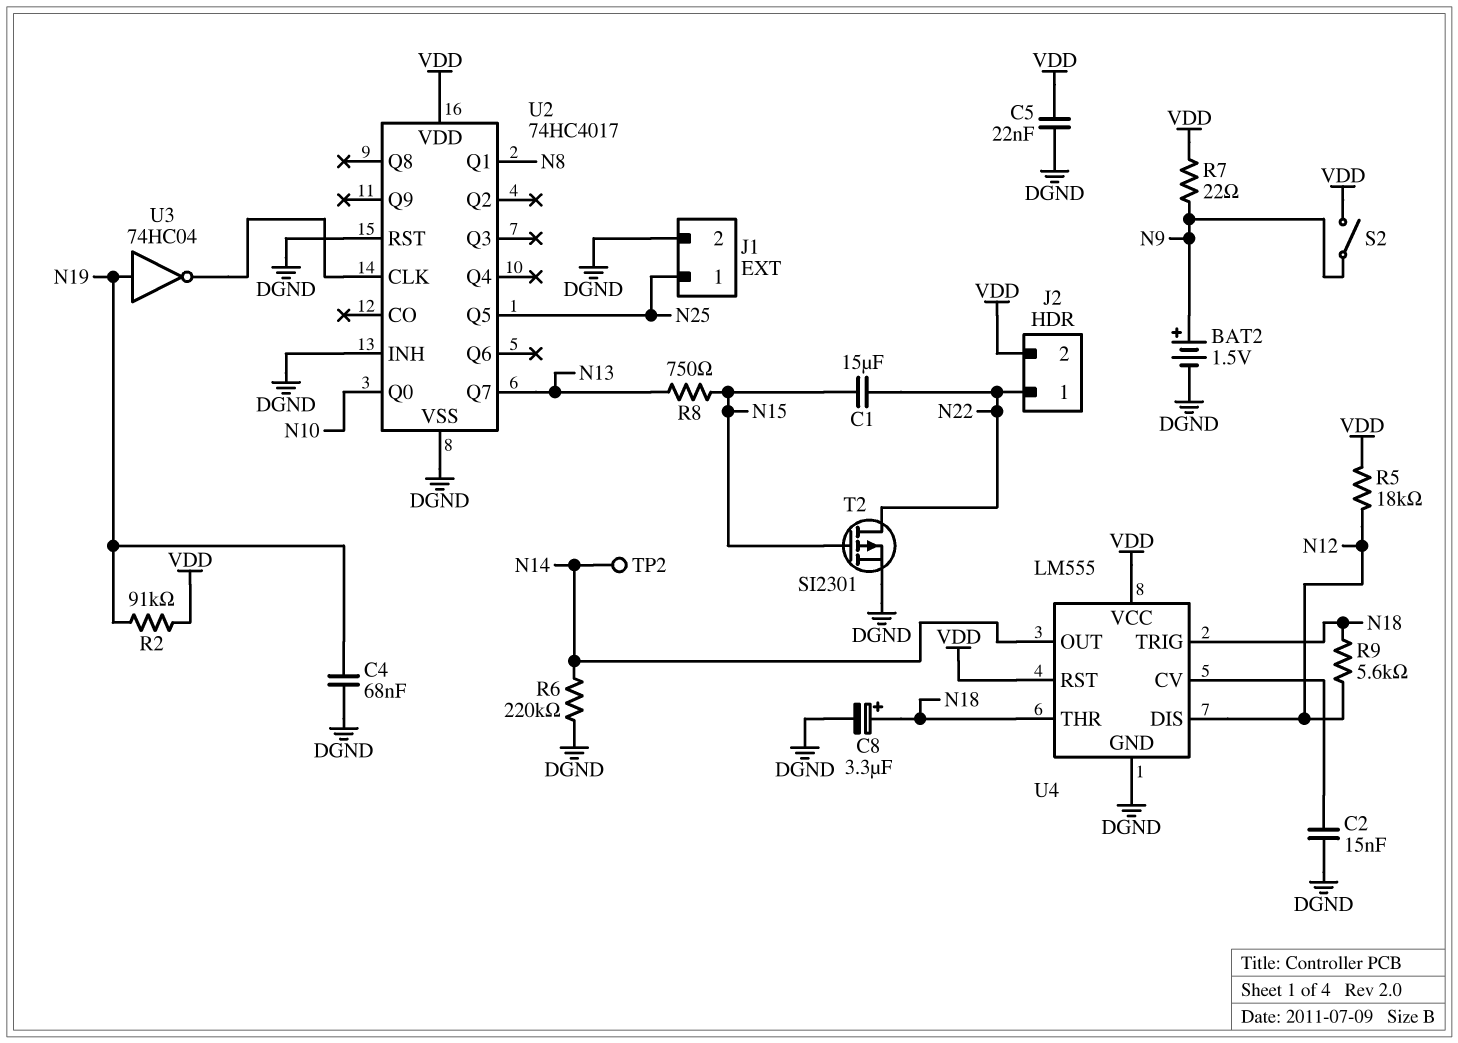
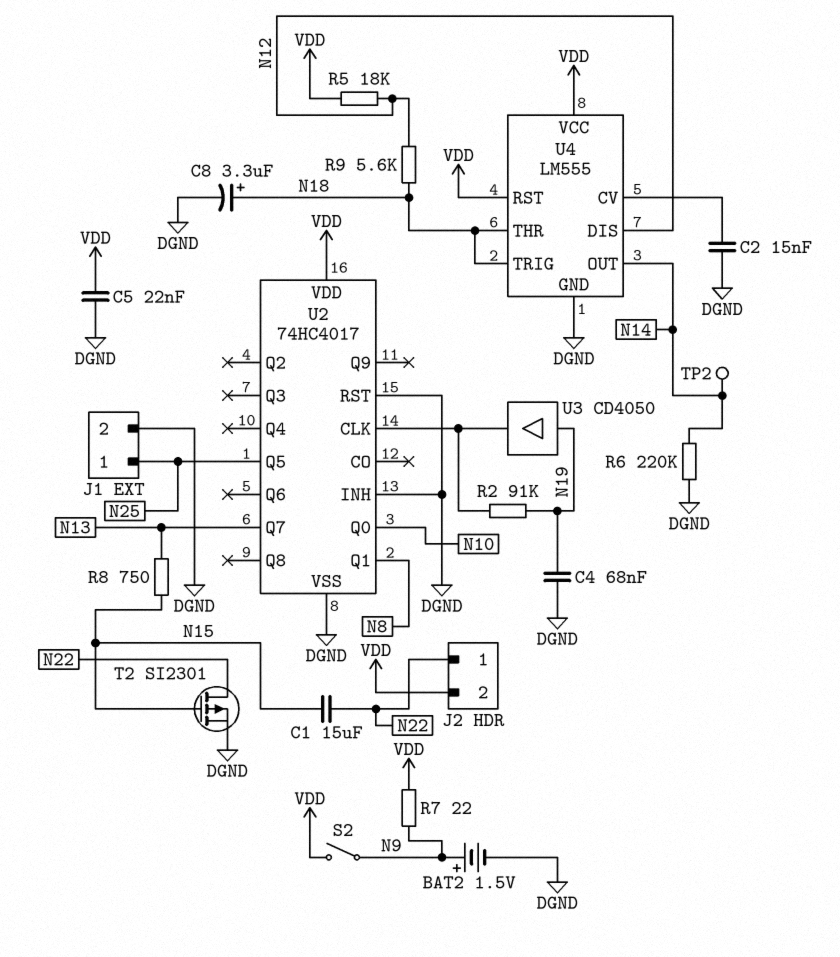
R2: 91k (N19, VDD) -> 91k (N19, U2/CLK)
U3: NOT 74HC04 (in N19, out U2/CLK) -> buffer CD4050 (in N19, out U2/CLK)

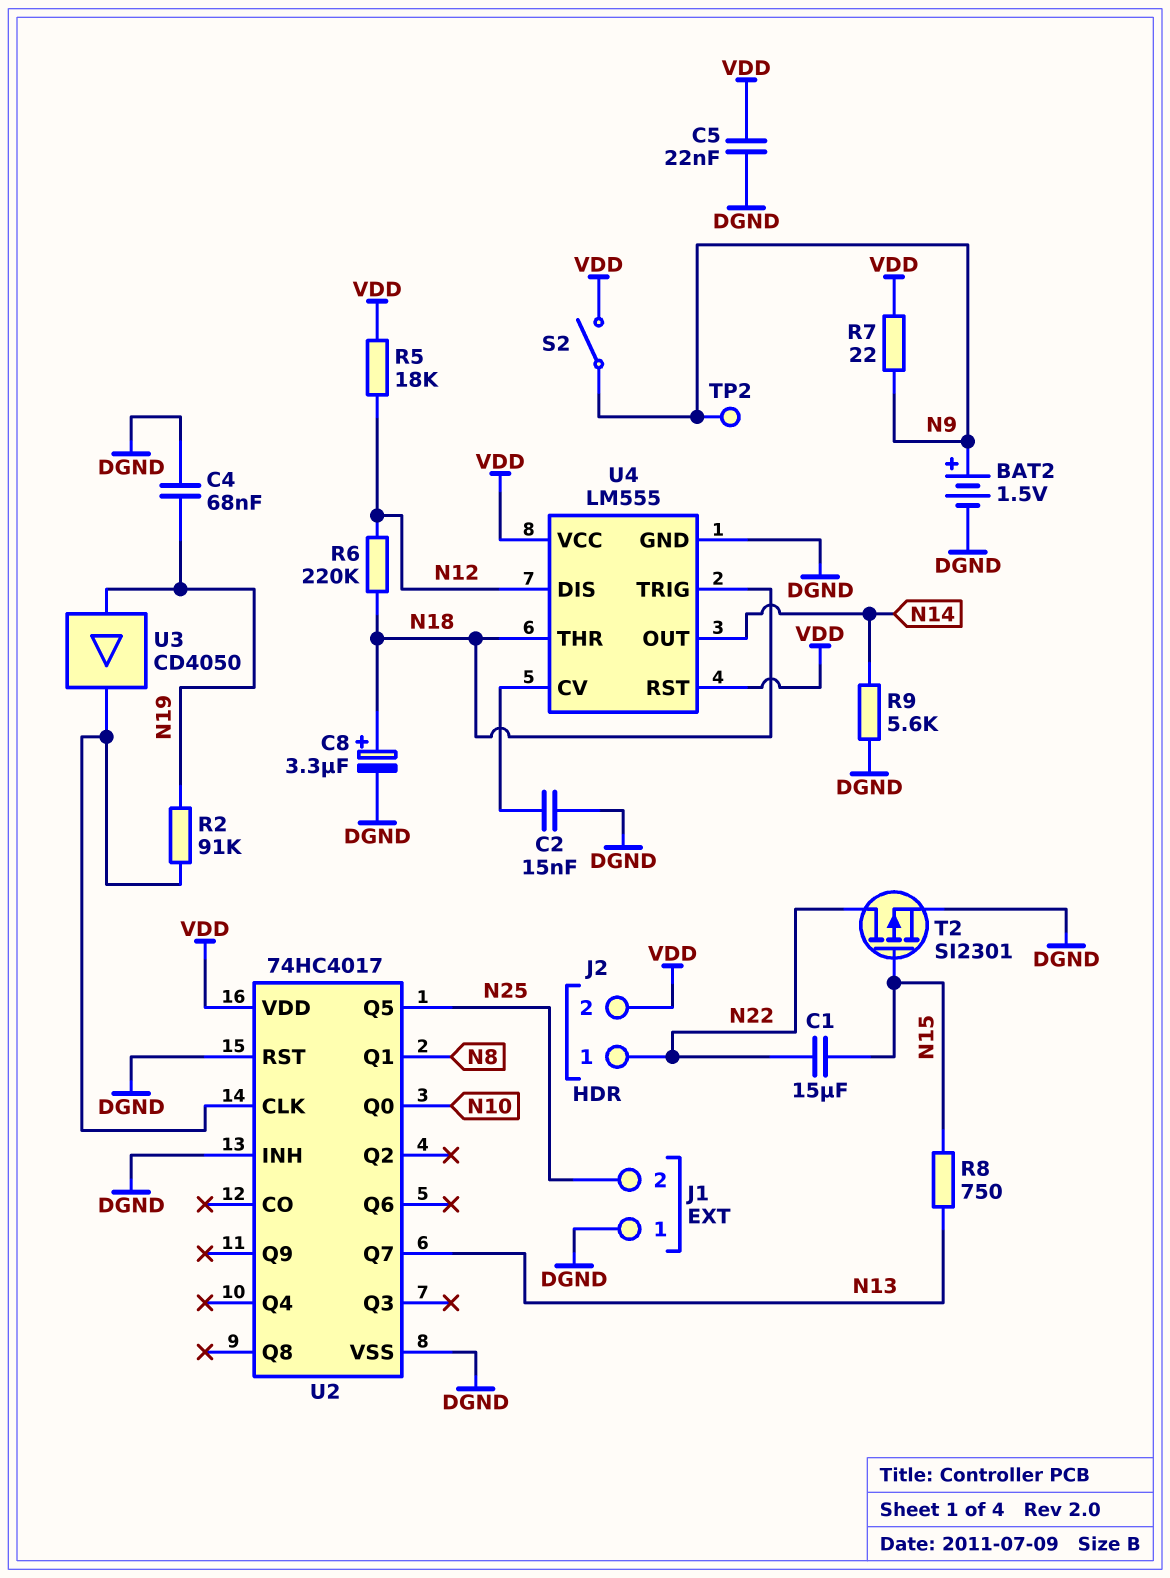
J1 pin 1: N25 -> DGND
J1 pin 2: DGND -> N25
R6: 220k (DGND, N14) -> 220k (N12, N18)
R9: 5.6k (N12, N18) -> 5.6k (DGND, N14)
TP2: test point (N14) -> test point (N9)

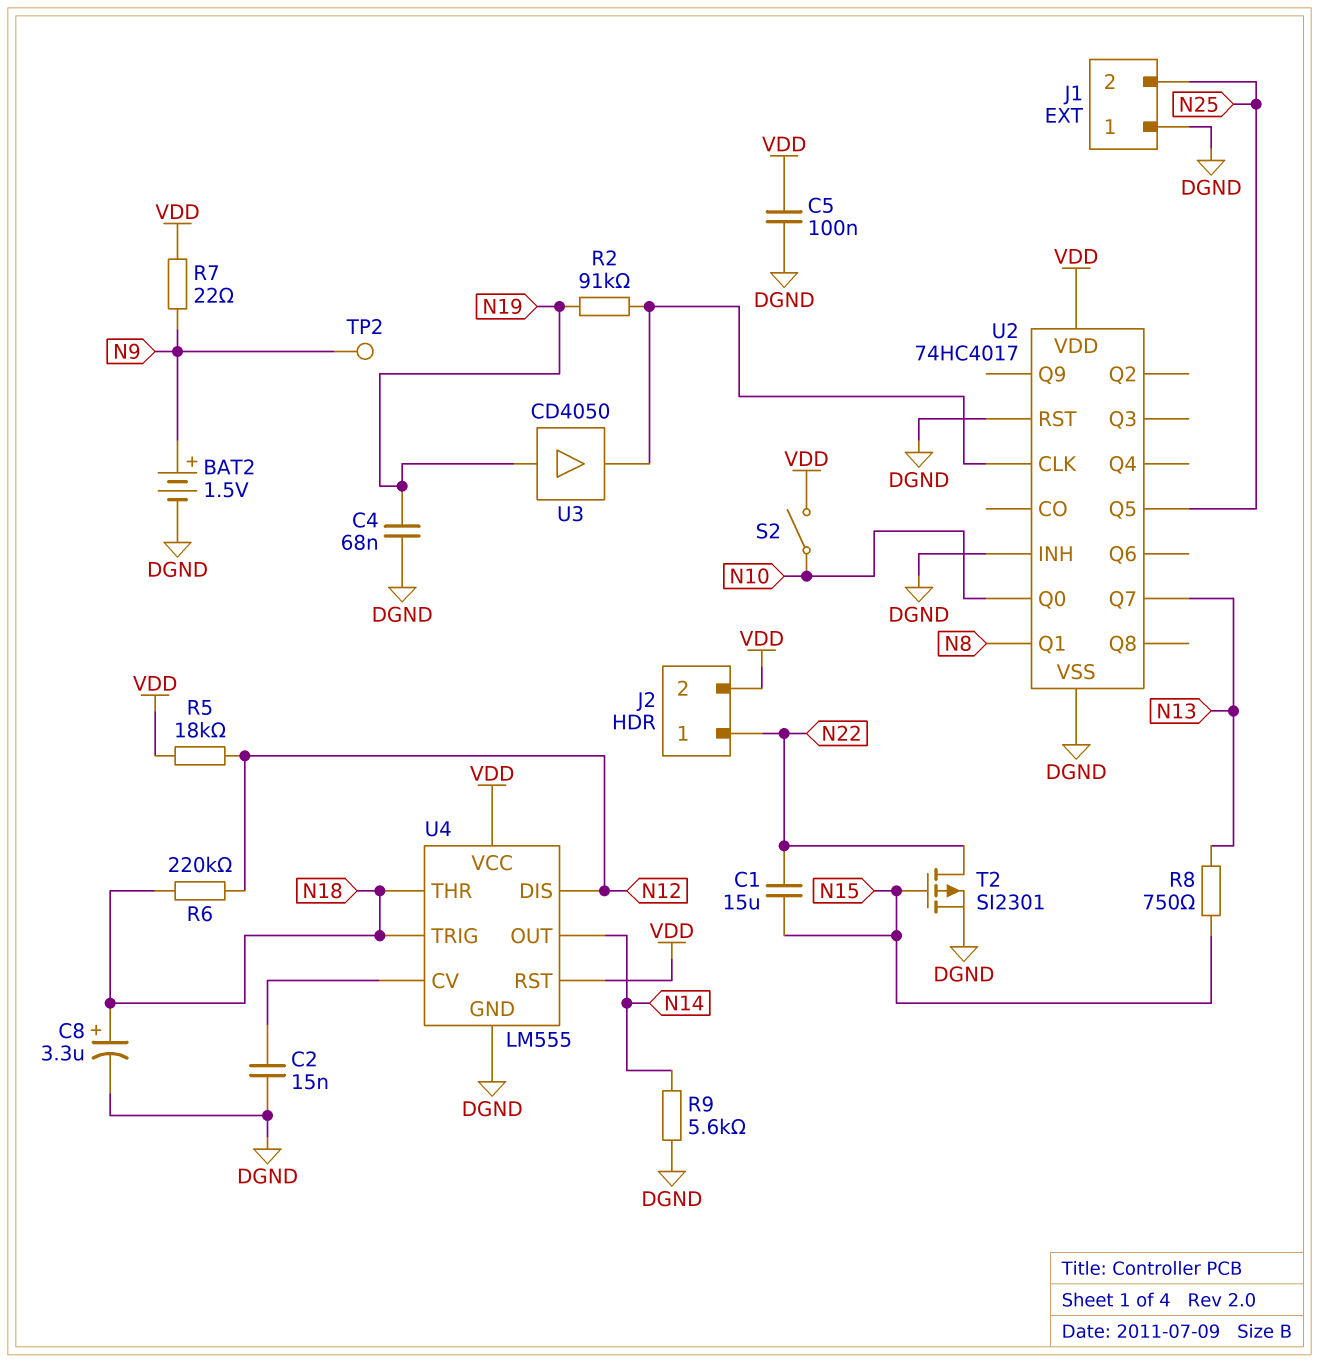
C5: 22nF (DGND, VDD) -> 100nF (DGND, VDD)
S2: switch (N9, VDD) -> switch (N10, VDD)

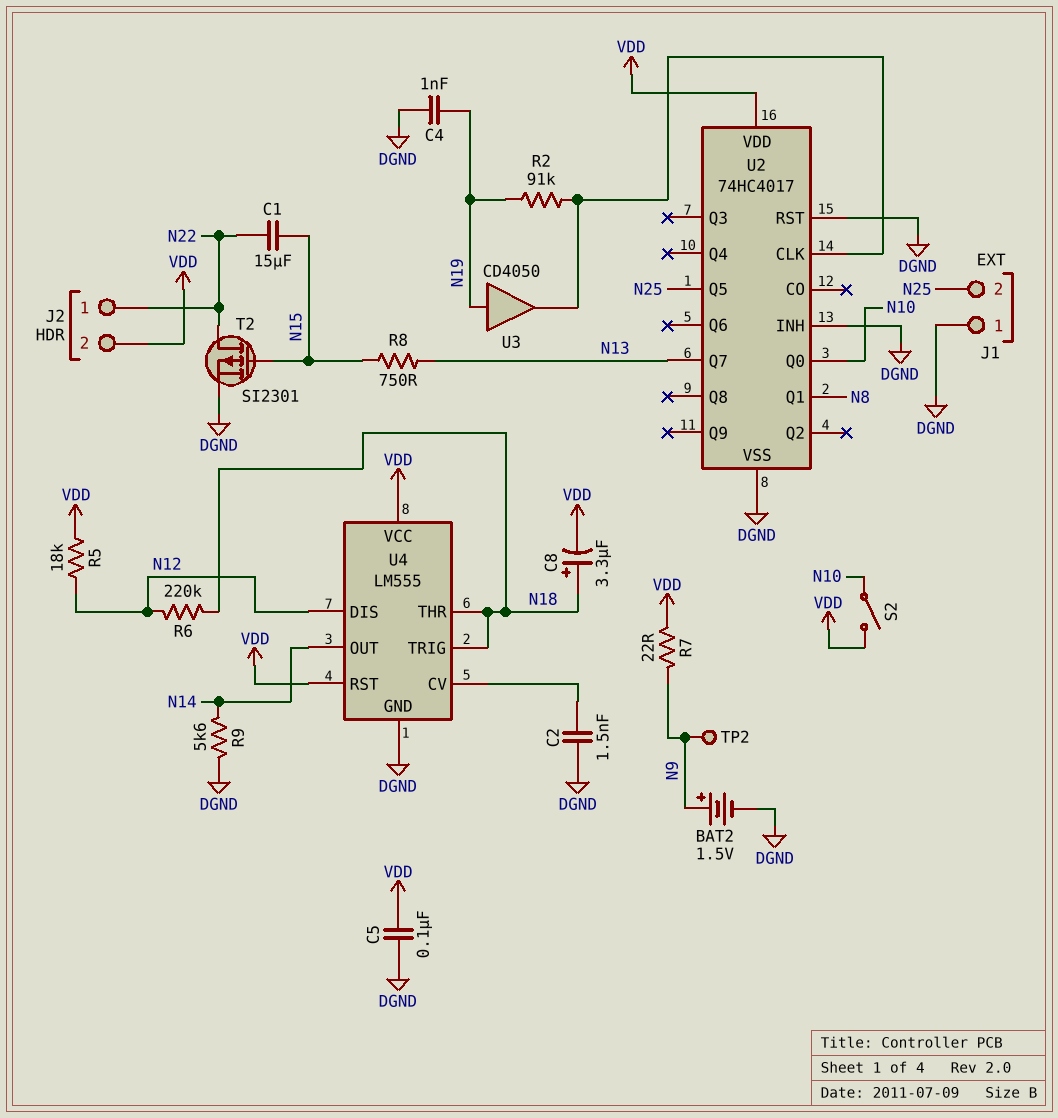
C2: 15nF (DGND, U4/CV) -> 1.5nF (DGND, U4/CV)
C4: 68nF (DGND, N19) -> 1nF (DGND, N19)
C8: 3.3uF (plus N18, minus DGND) -> 3.3uF (plus N18, minus VDD)

